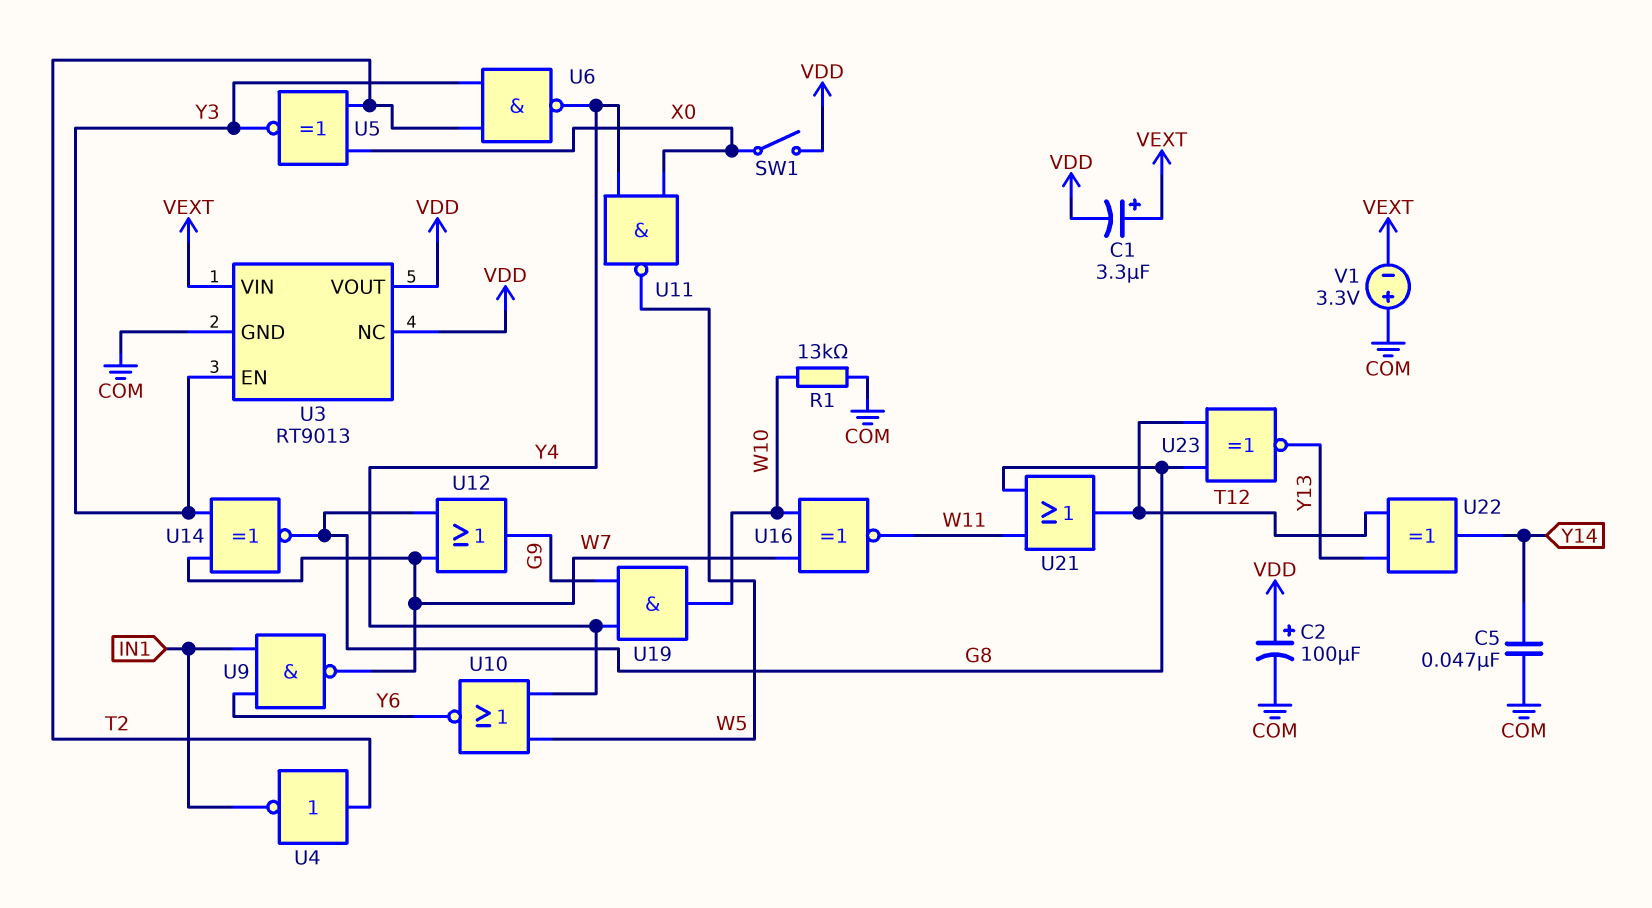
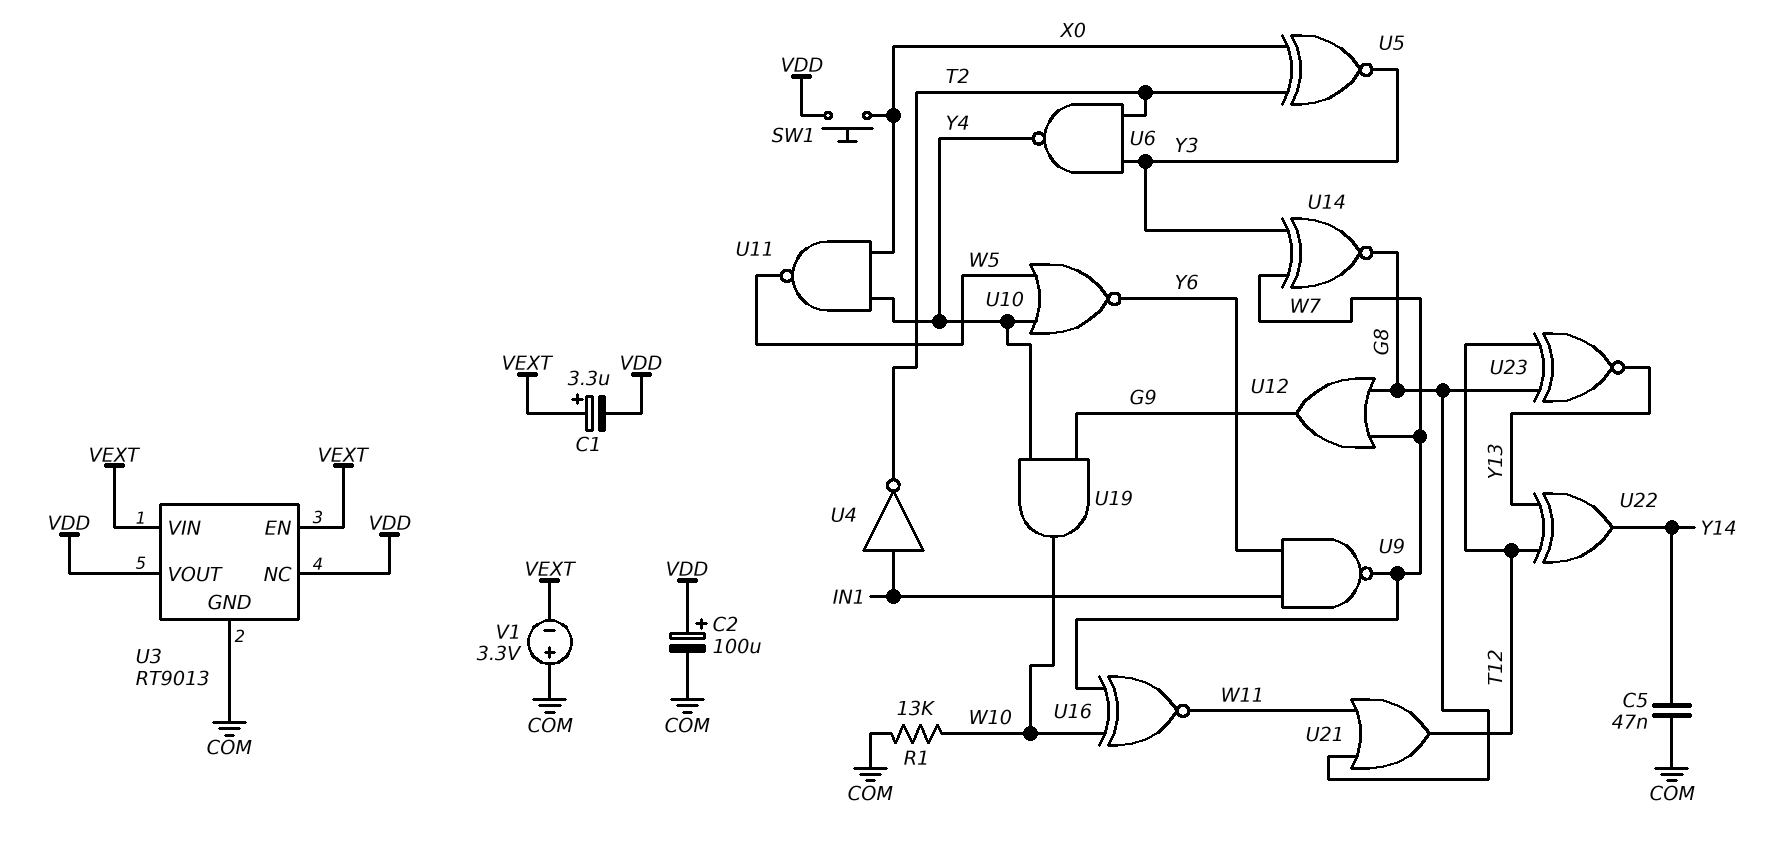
SW1: switch (VDD, X0) -> button (VDD, X0)
U3 pin EN: Y3 -> VEXT
U4: NOT (in T2, out IN1) -> NOT (in IN1, out T2)

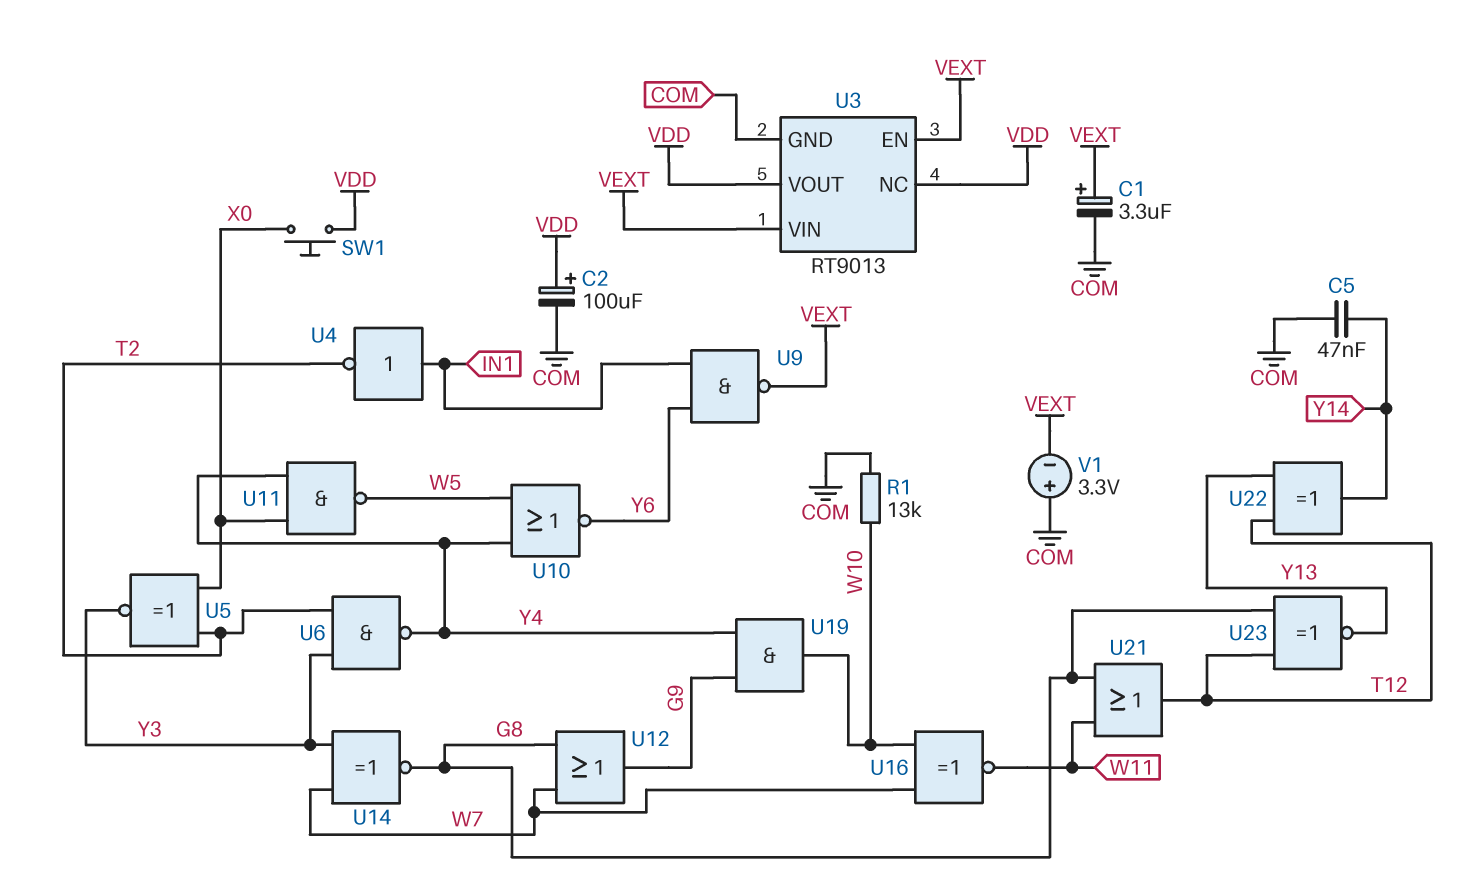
C1: 3.3uF (plus VEXT, minus VDD) -> 3.3uF (plus VEXT, minus COM)
U9: NAND (in IN1, in Y6, out W7) -> NAND (in IN1, in Y6, out VEXT)

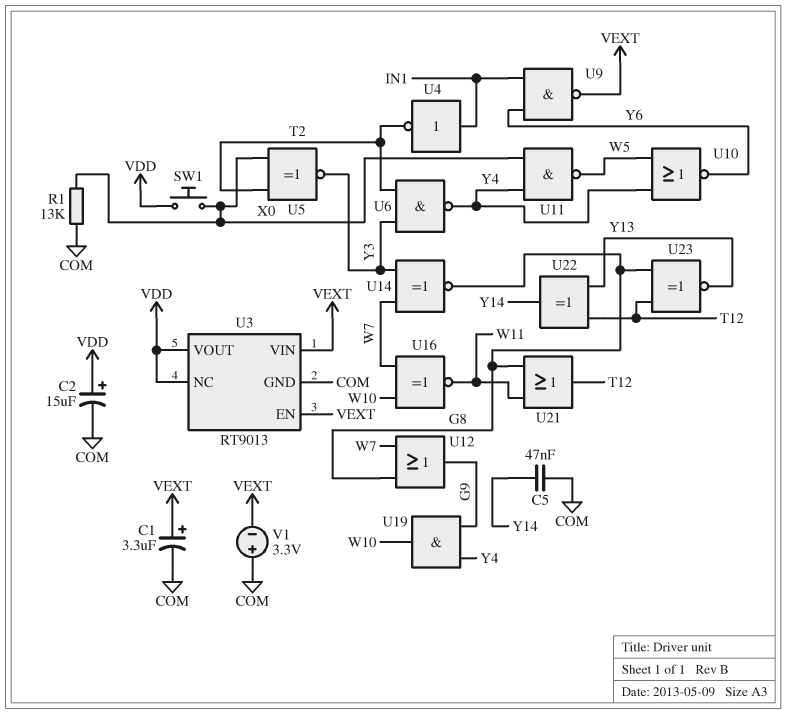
C2: 100uF (plus VDD, minus COM) -> 15uF (plus VDD, minus COM)
R1: 13k (COM, W10) -> 13k (COM, X0)

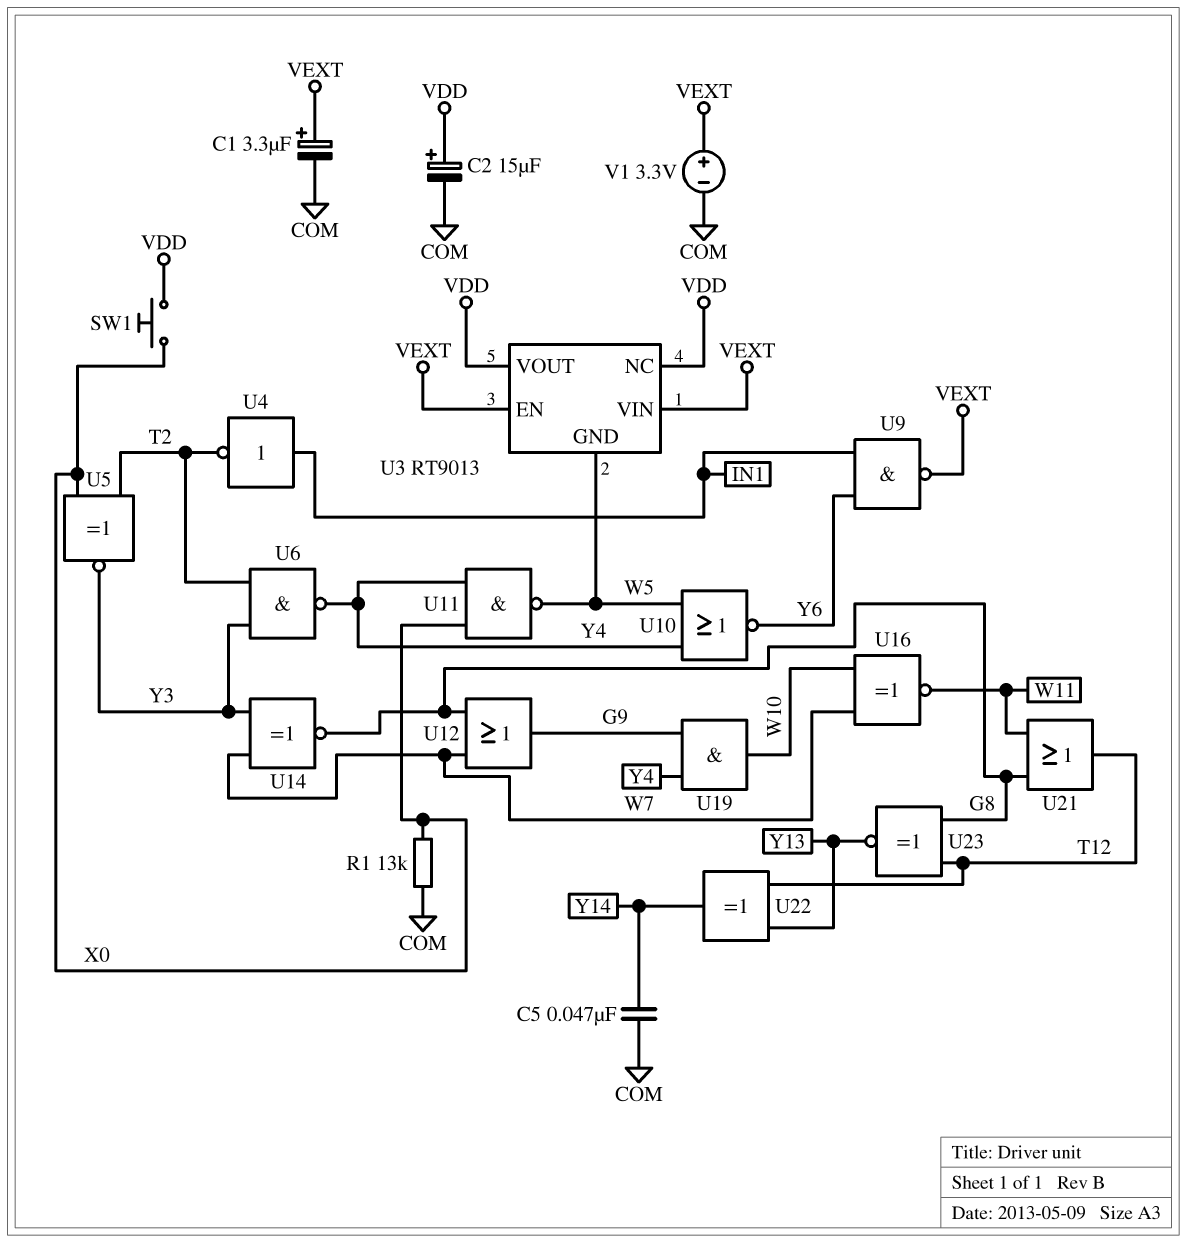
U3 pin GND: COM -> W5
V1: 3.3V (plus COM, minus VEXT) -> 3.3V (plus VEXT, minus COM)

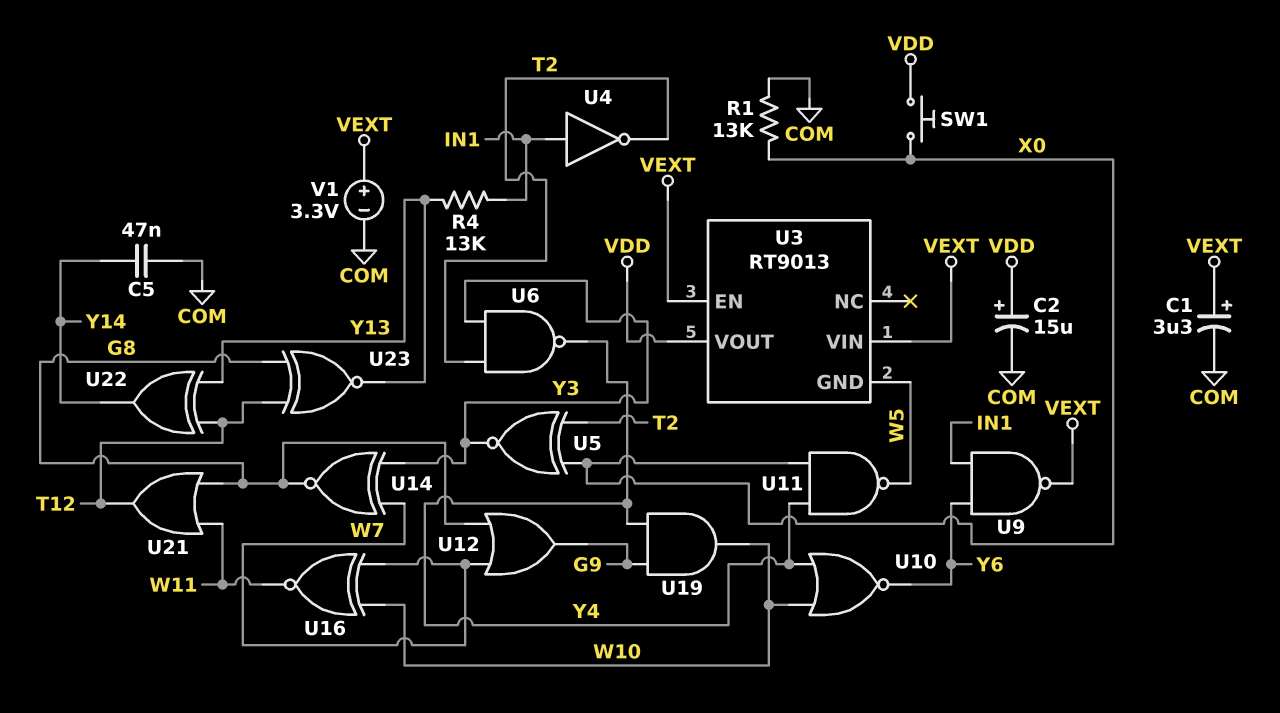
R4: none -> 13k (IN1, Y13)
U3 pin NC: VDD -> none
U10: NOR (in W5, in Y4, out Y6) -> NOR (in W10, in Y4, out Y6)

